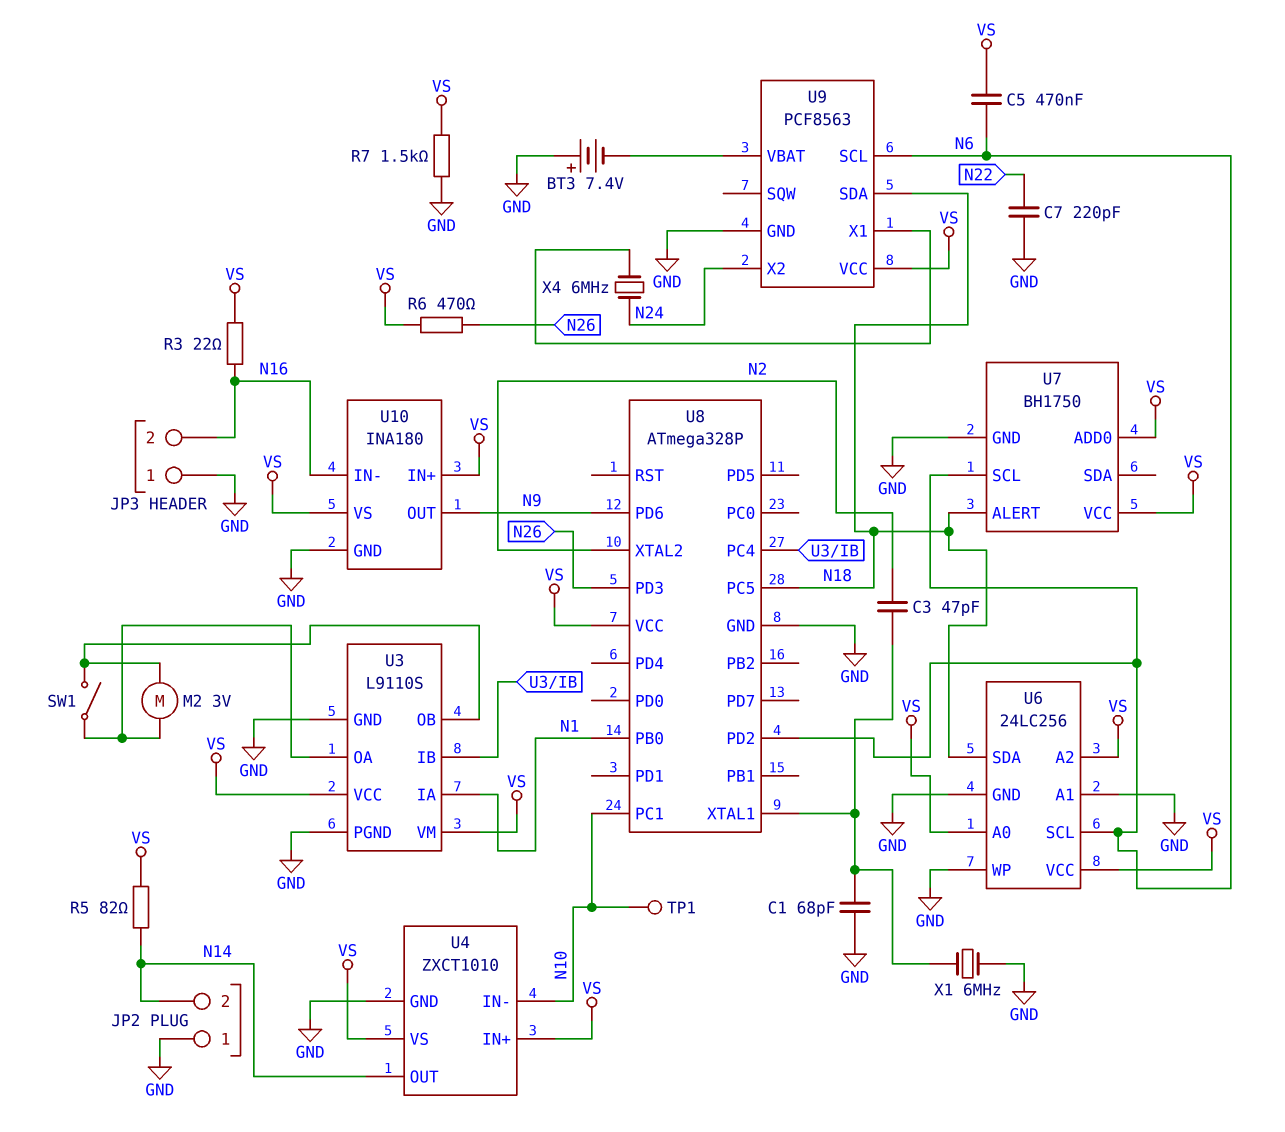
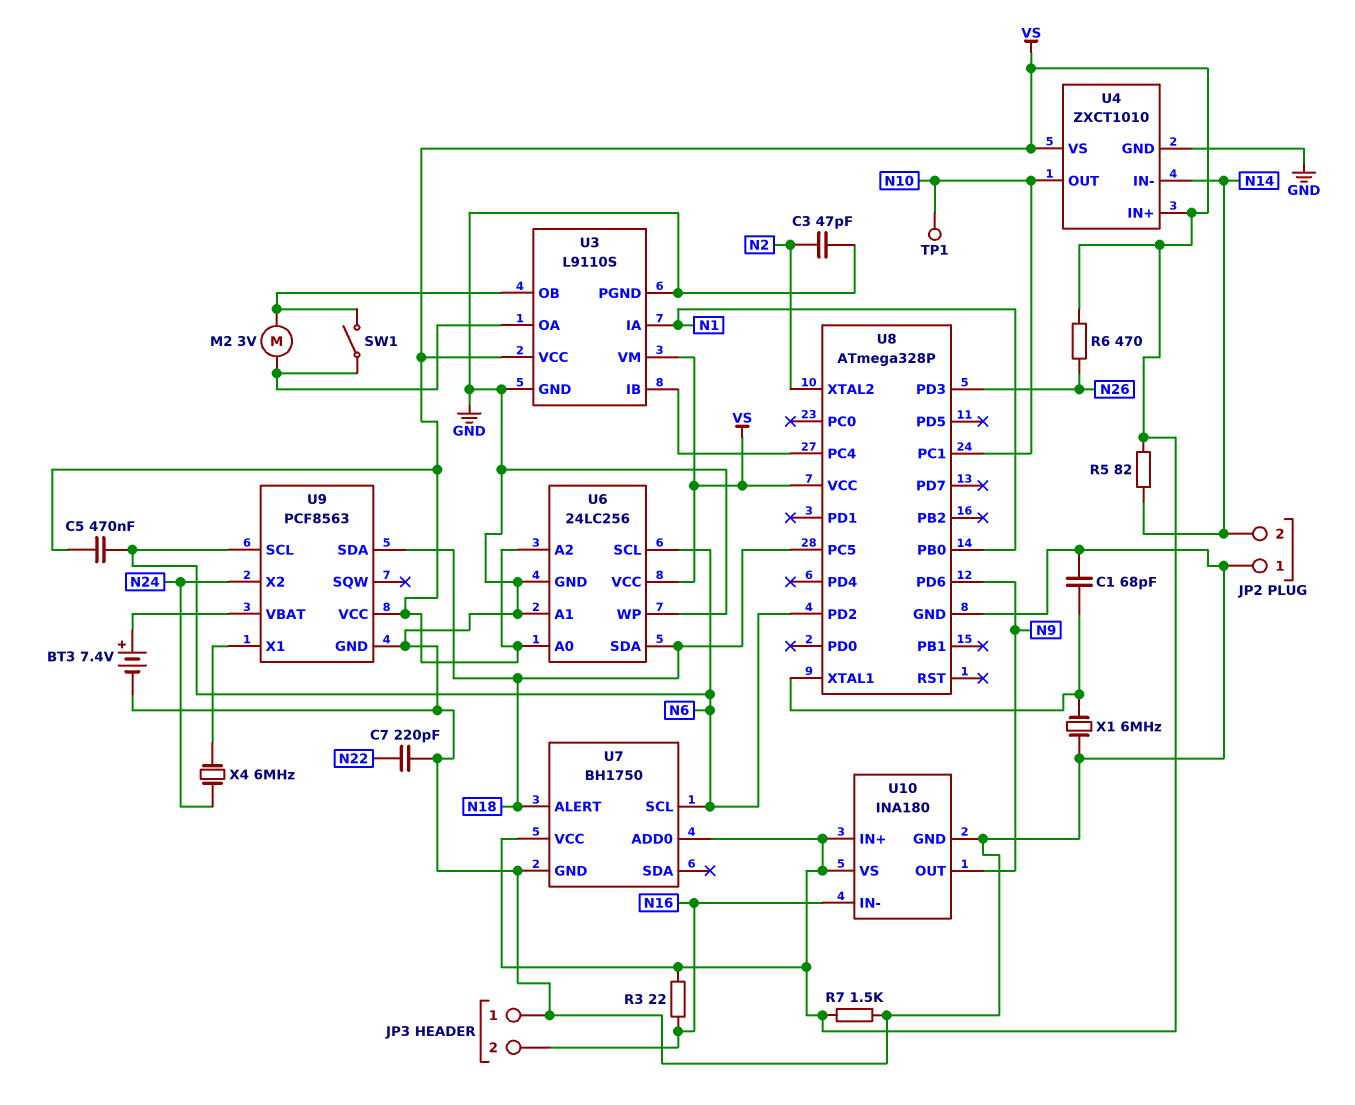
BT3: 7.4V (plus GND, minus U9/VBAT) -> 7.4V (plus U9/VBAT, minus GND)
C3: 47pF (N2, U8/XTAL1) -> 47pF (GND, N2)
U4 pin IN-: N10 -> N14
U4 pin OUT: N14 -> N10

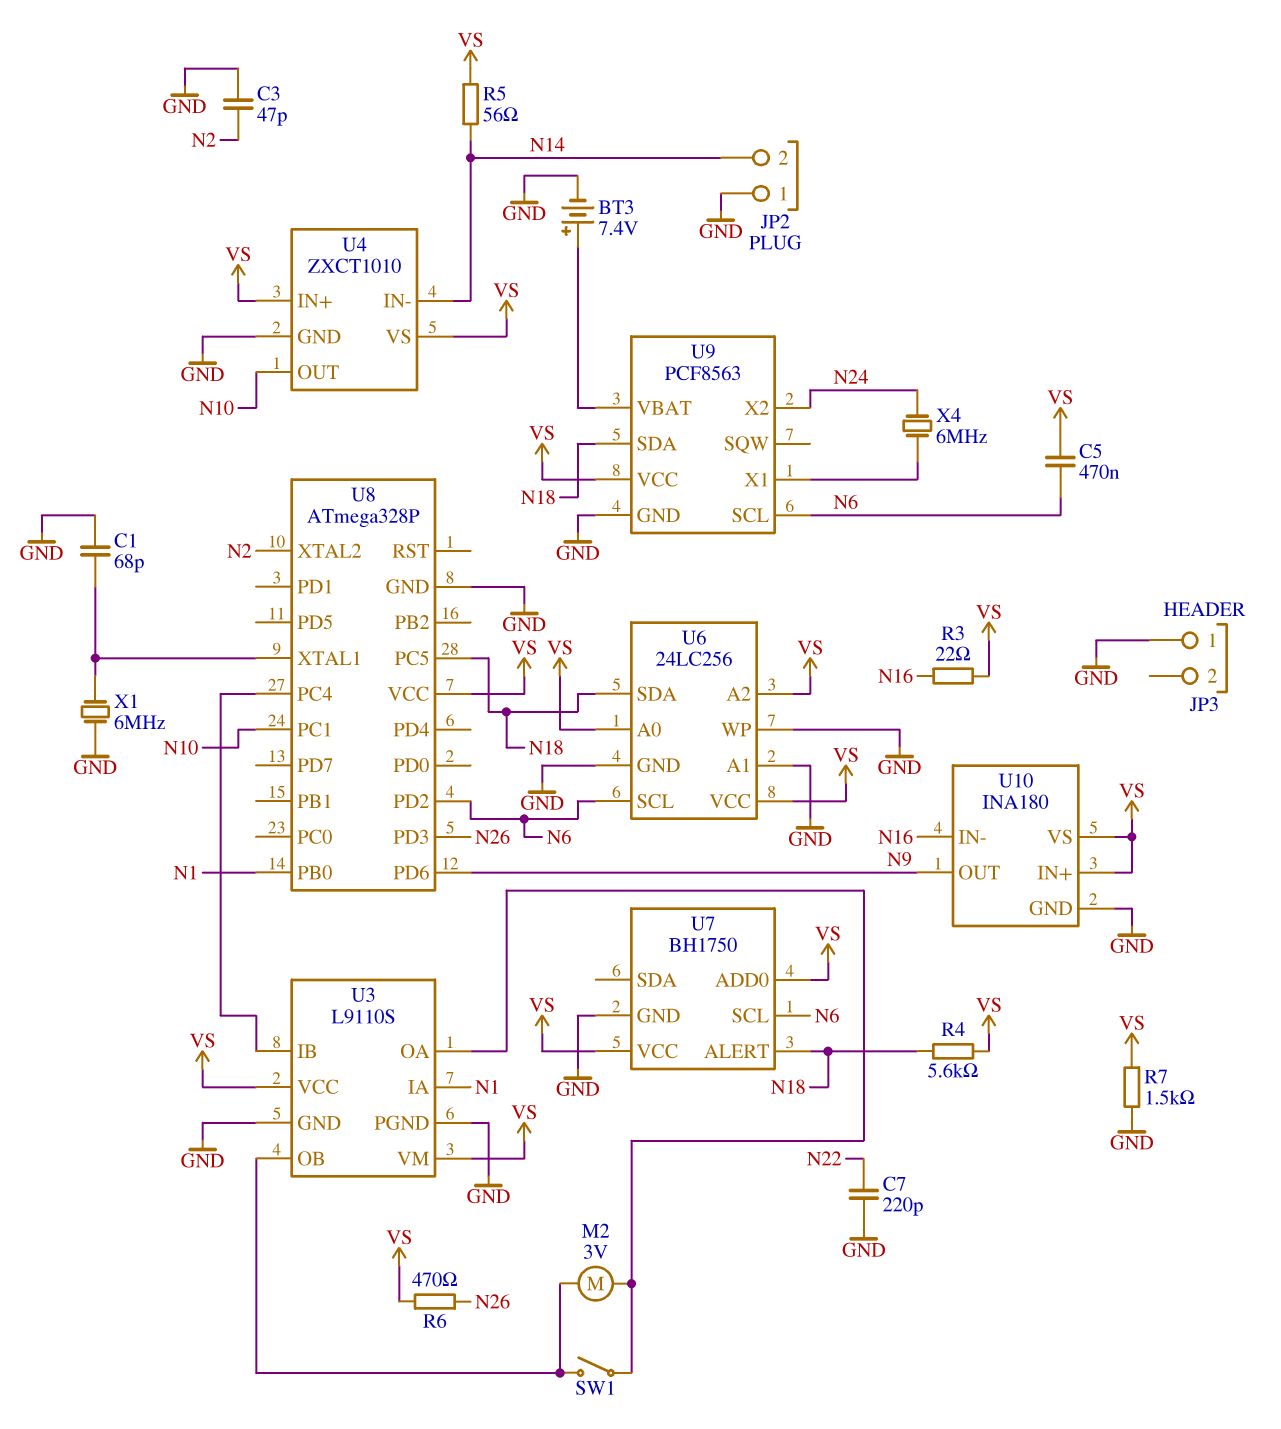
JP3 pin 2: N16 -> none
R4: none -> 5.6k (N18, VS)
R5: 82 (N14, VS) -> 56 (N14, VS)
TP1: test point (N10) -> none

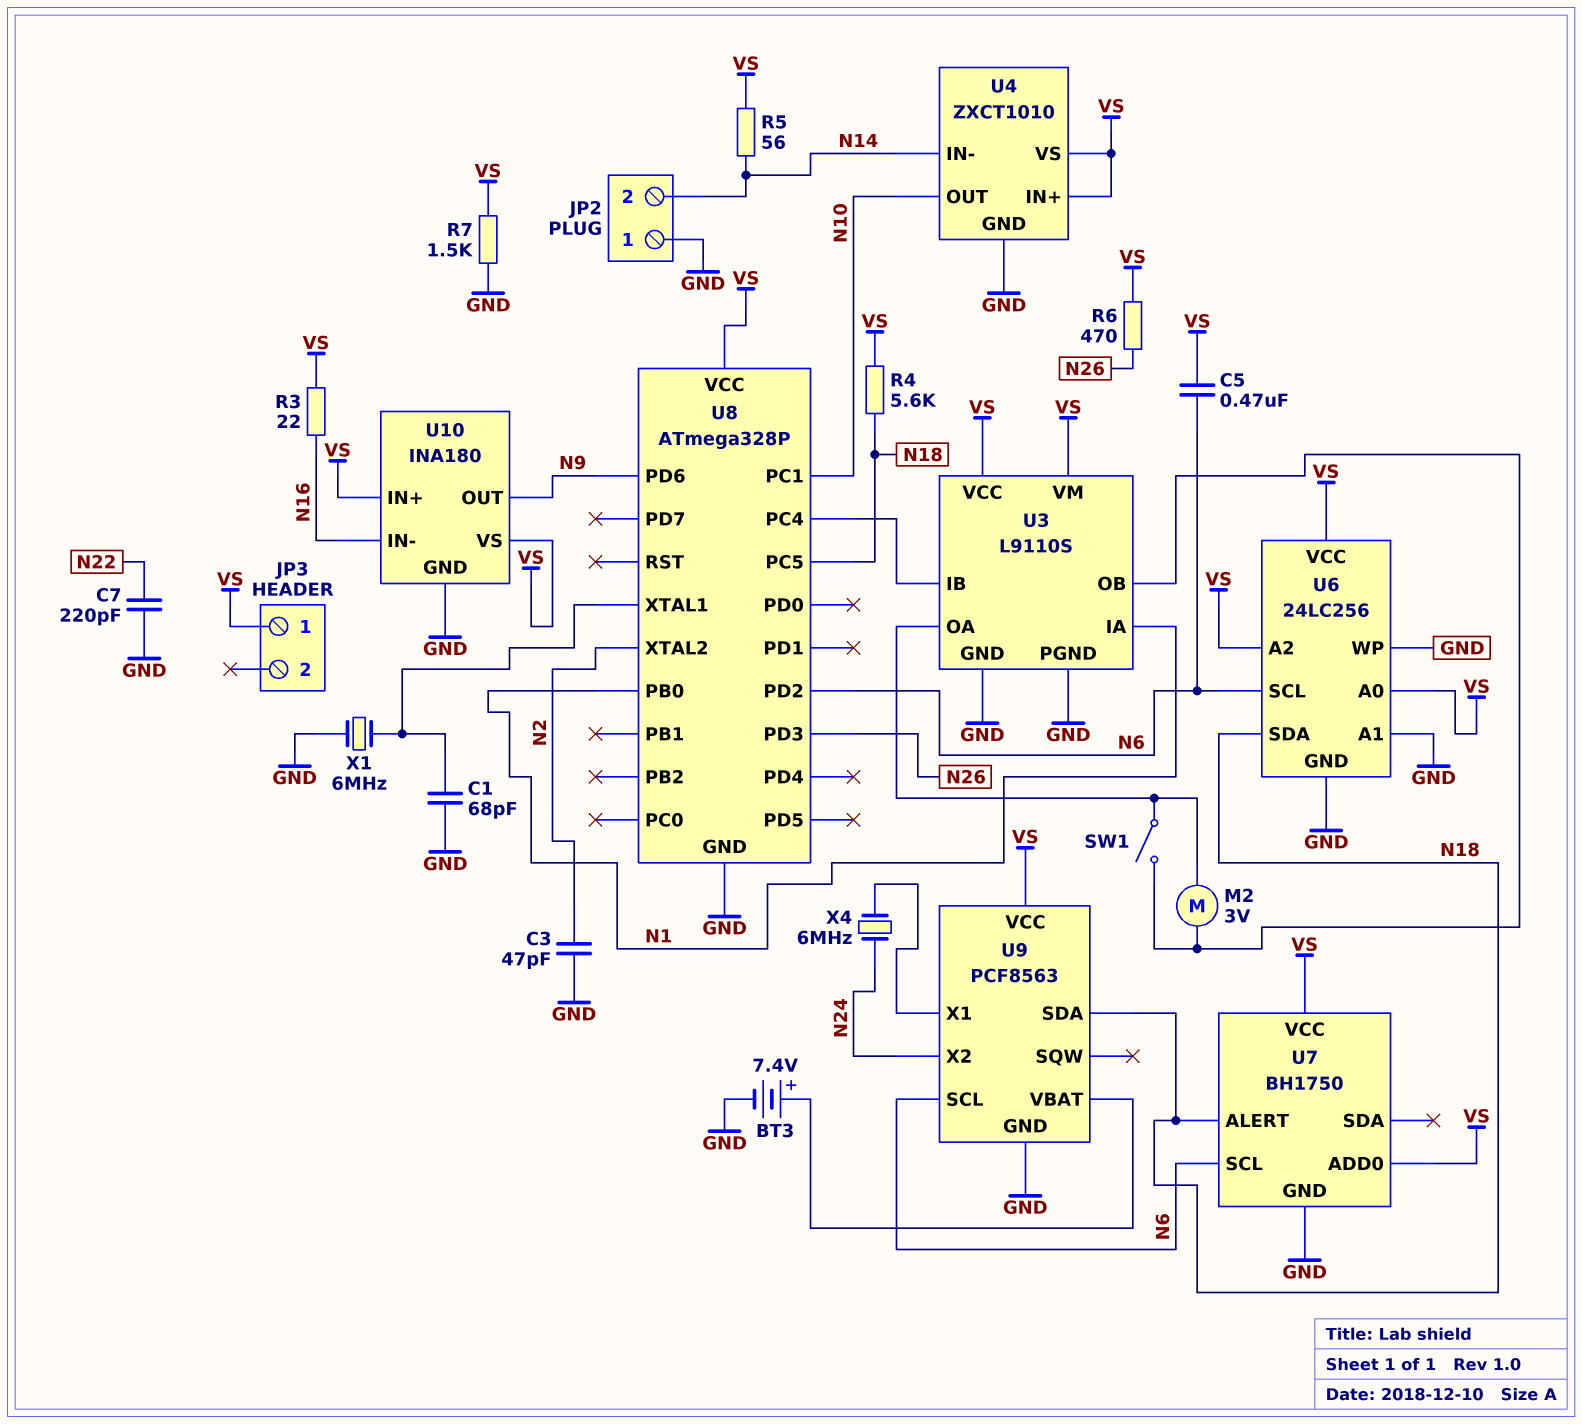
JP3 pin 1: GND -> VS

